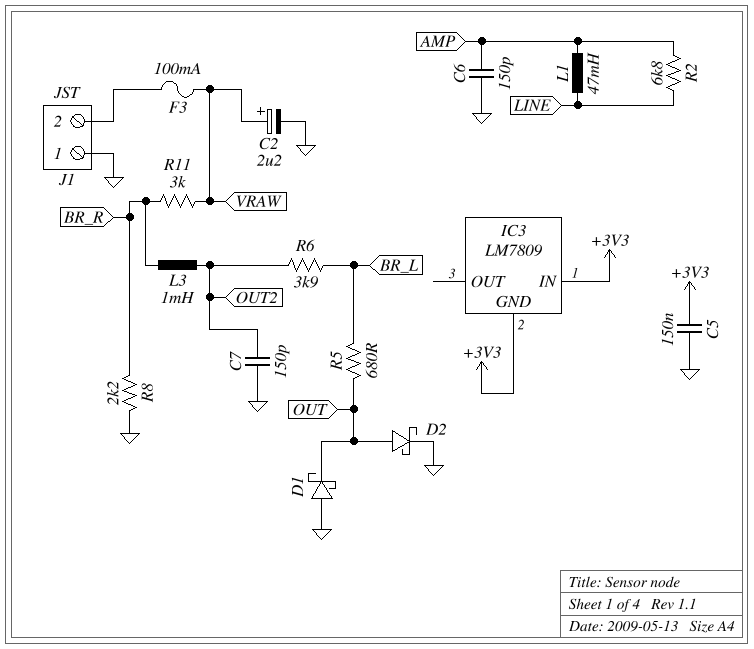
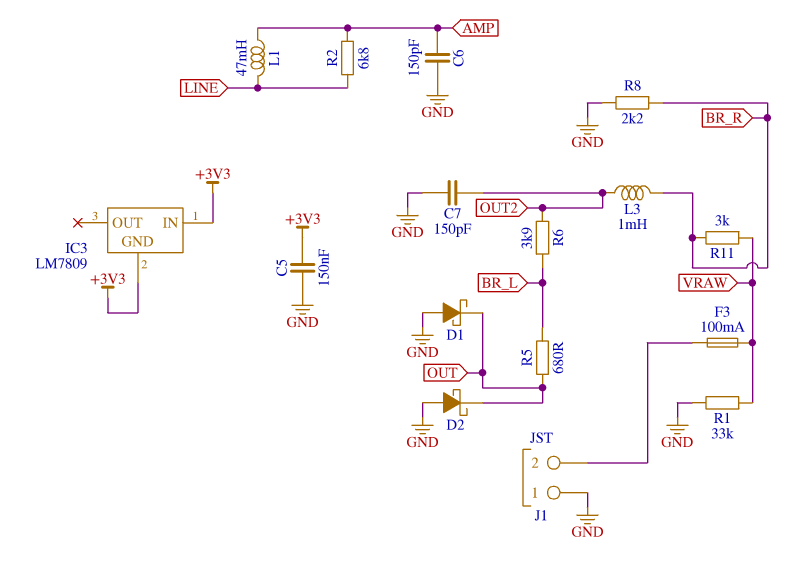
C2: 2.2uF (plus VRAW, minus GND) -> none
D2: schottky (A OUT, K GND) -> schottky (A GND, K OUT)
R1: none -> 33k (GND, VRAW)

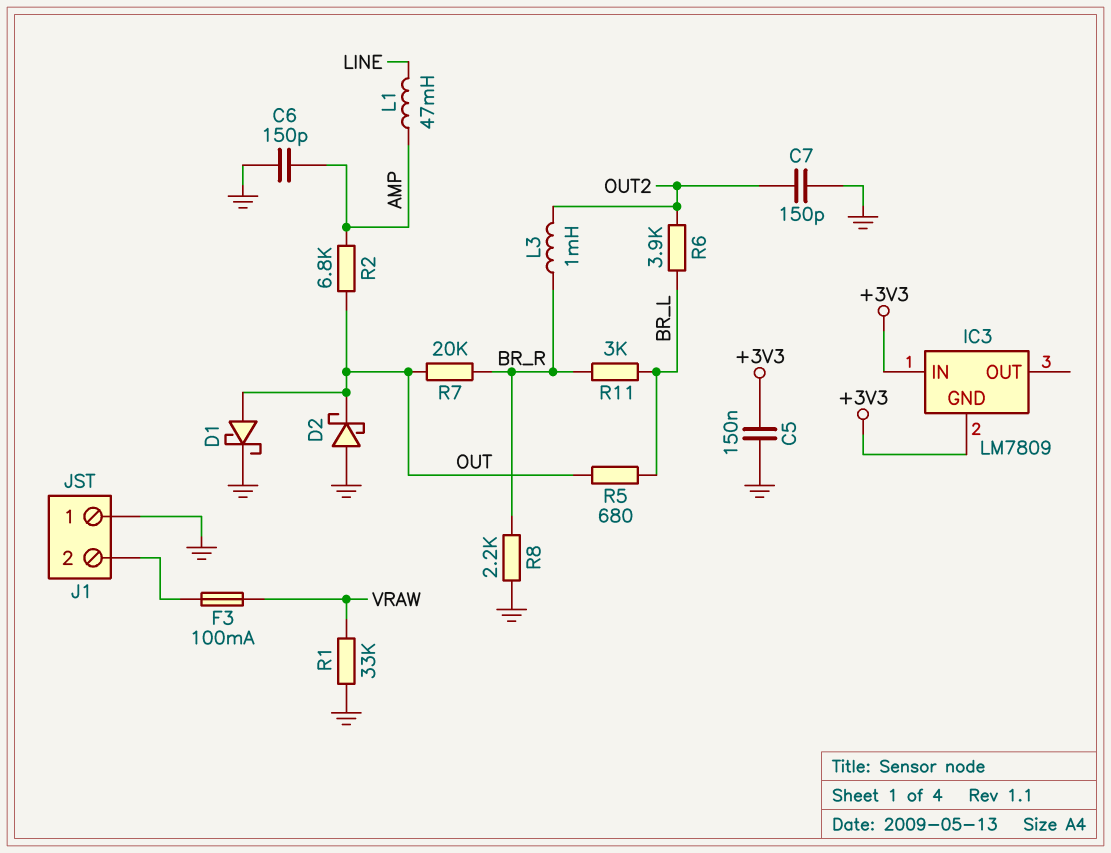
D1: schottky (A GND, K OUT) -> schottky (A OUT, K GND)
R2: 6.8k (AMP, LINE) -> 6.8k (AMP, OUT)
R7: none -> 20k (BR_R, OUT)
R11: 3k (BR_R, VRAW) -> 3k (BR_L, BR_R)

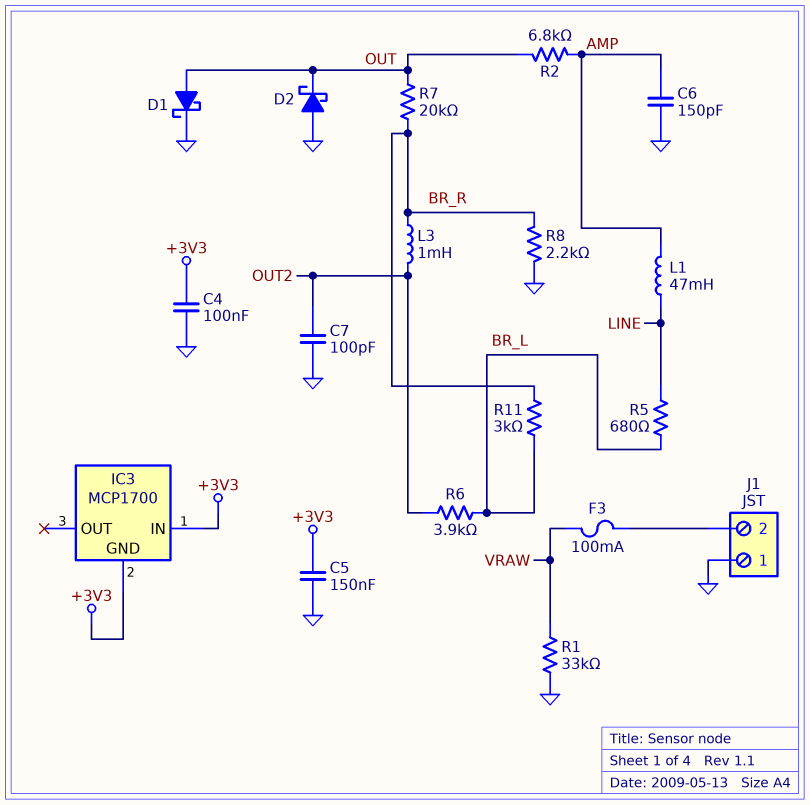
C4: none -> 100nF (+3V3, GND)
C7: 150pF (GND, OUT2) -> 100pF (GND, OUT2)
IC3: LM7809 -> MCP1700
R5: 680 (BR_L, OUT) -> 680 (BR_L, LINE)

